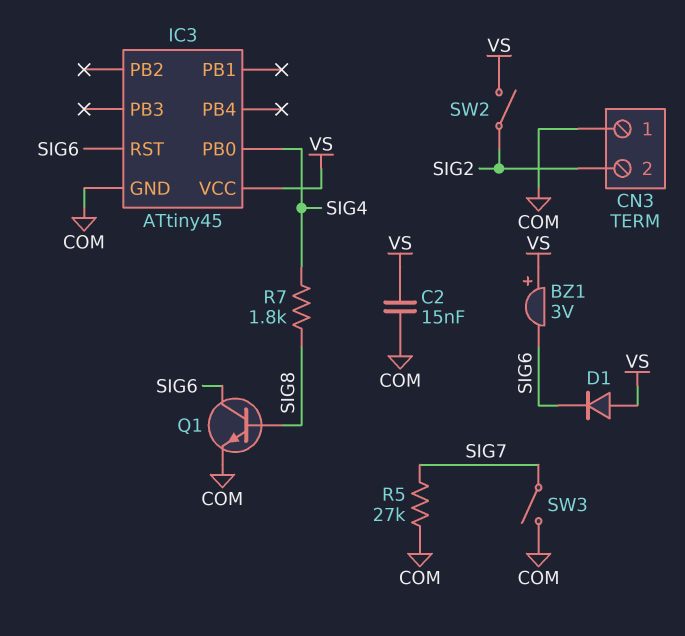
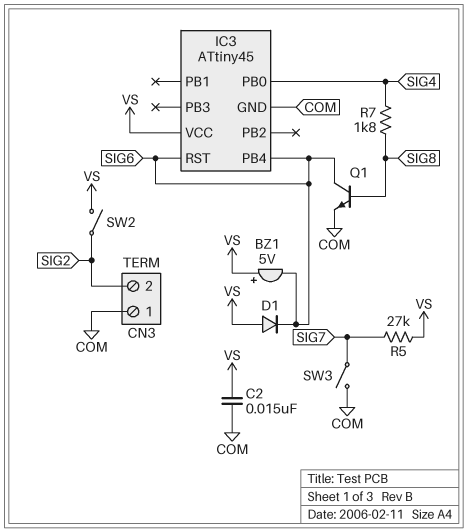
BZ1: buzzer 3V (plus VS, minus SIG6) -> buzzer 5V (plus VS, minus SIG6)
IC3 pin PB4: none -> SIG6
R5: 27k (COM, SIG7) -> 27k (SIG7, VS)

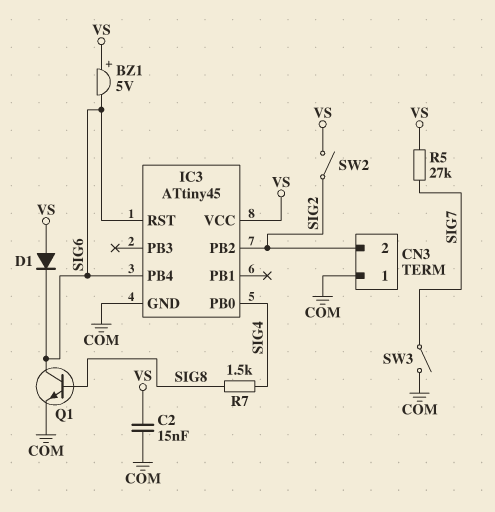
IC3 pin PB2: none -> SIG2
R7: 1.8k (SIG4, SIG8) -> 1.5k (SIG4, SIG8)

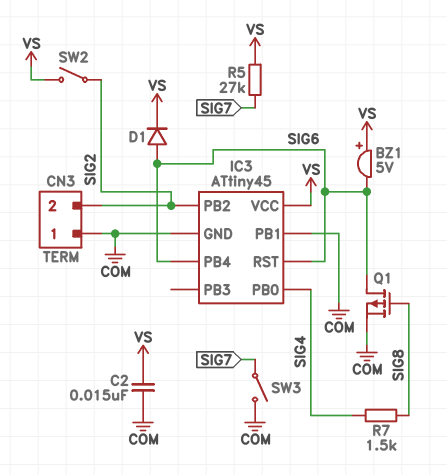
D1: diode (A VS, K SIG6) -> diode (A SIG6, K VS)
IC3 pin PB1: none -> COM
Q1: NPN (B SIG8, C SIG6, E COM) -> PMOS (G SIG8, D SIG6, S COM)

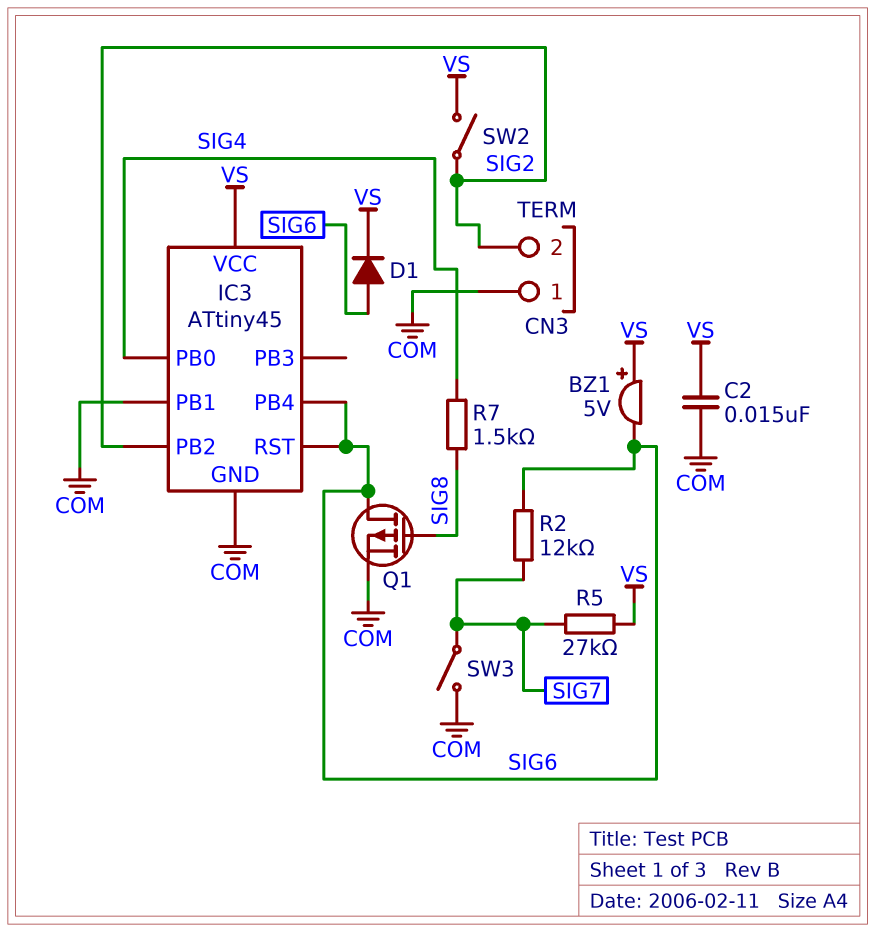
R2: none -> 12k (SIG6, SIG7)

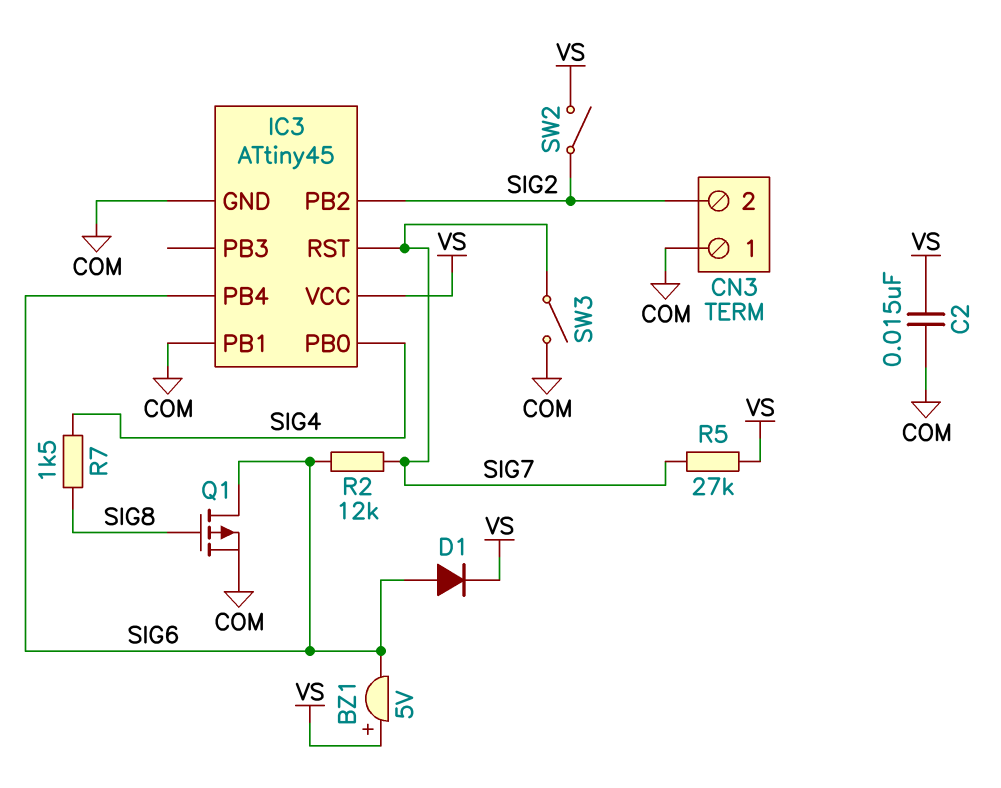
IC3 pin RST: SIG6 -> SIG7

